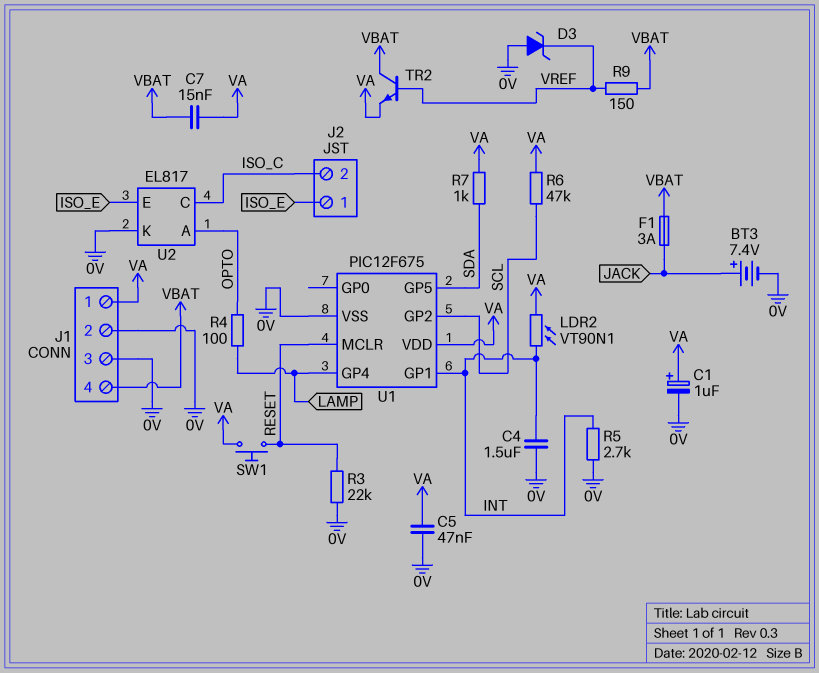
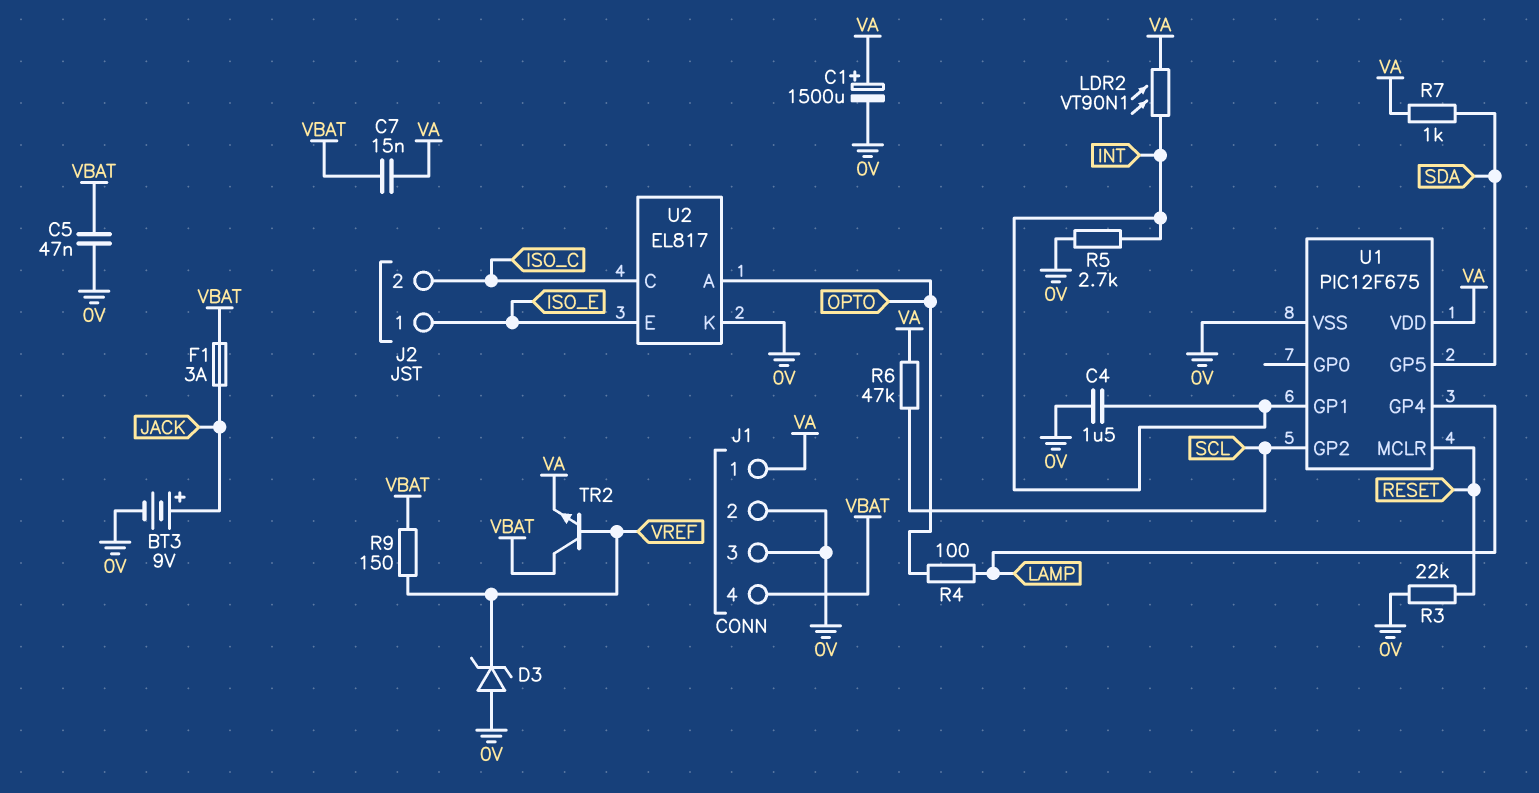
BT3: 7.4V (plus JACK, minus 0V) -> 9V (plus JACK, minus 0V)
C1: 1uF (plus VA, minus 0V) -> 1500uF (plus VA, minus 0V)
C5: 47nF (0V, VA) -> 47nF (0V, VBAT)
SW1: button (RESET, VA) -> none

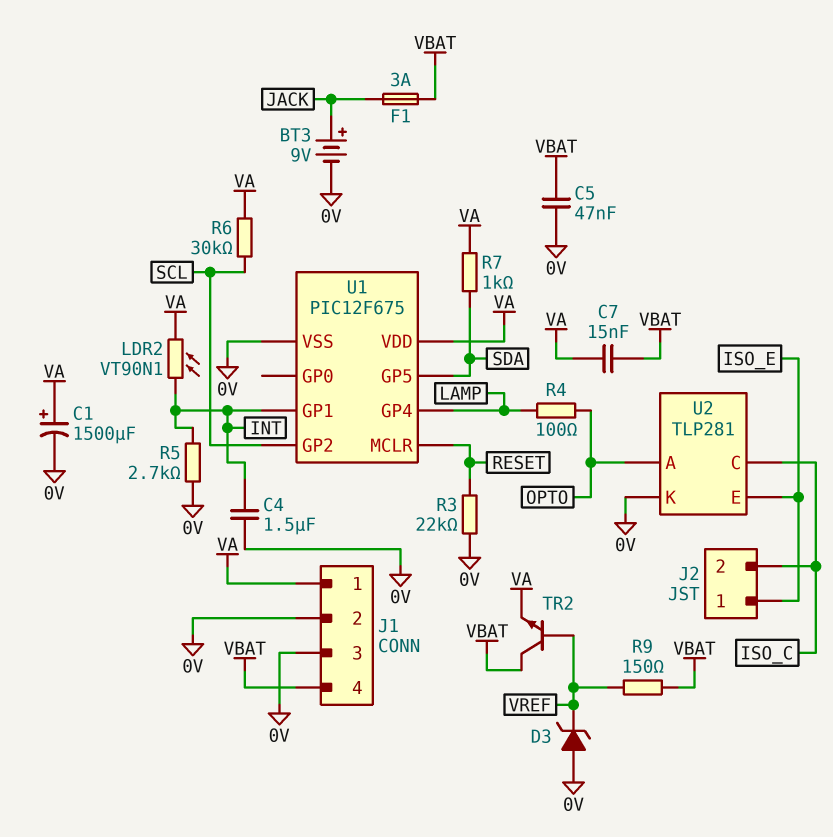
R6: 47k (SCL, VA) -> 30k (SCL, VA)
U2: EL817 -> TLP281

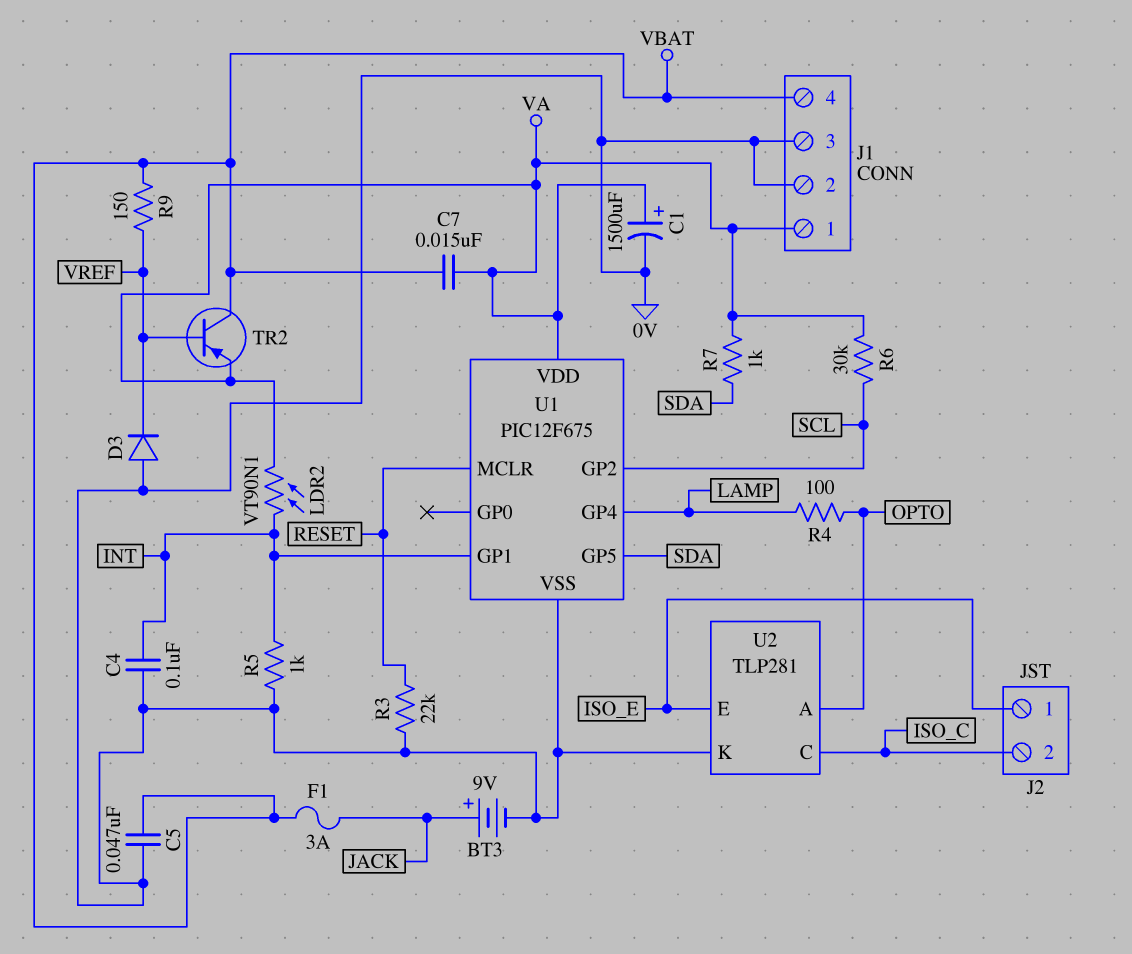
C4: 1.5uF (0V, INT) -> 100nF (0V, INT)
D3: zener (A 0V, K VREF) -> diode (A 0V, K VREF)
R5: 2.7k (0V, INT) -> 1k (0V, INT)
TR2: NPN (B VREF, C VBAT, E VA) -> PNP (B VREF, C VBAT, E VA)

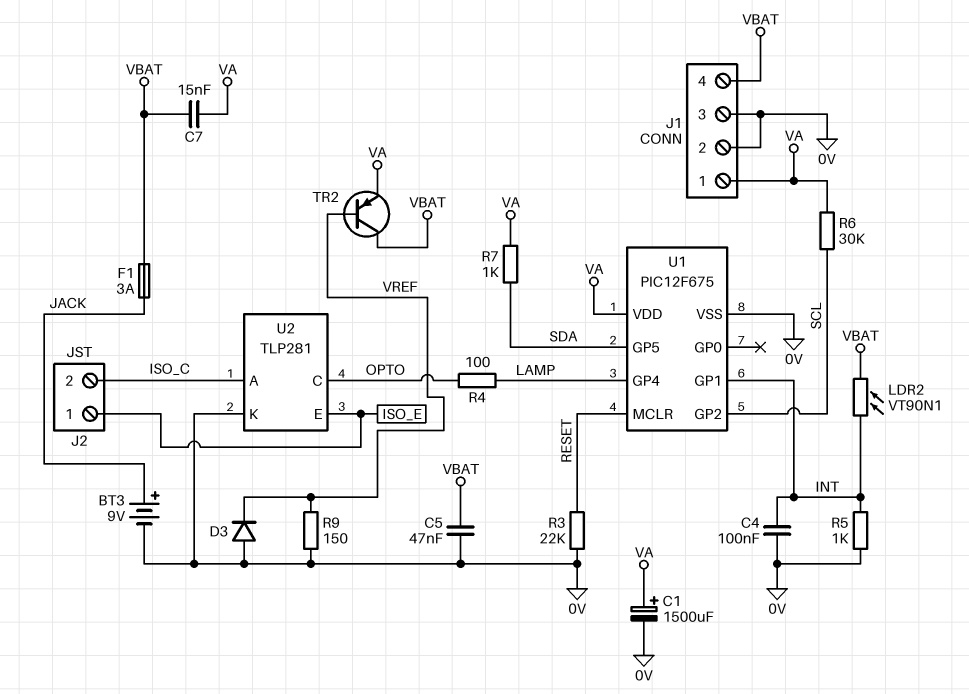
LDR2: VT90N1 (INT, VA) -> VT90N1 (INT, VBAT)
R9: 150 (VBAT, VREF) -> 150 (0V, VREF)
U2 pin A: OPTO -> ISO_C
U2 pin C: ISO_C -> OPTO

